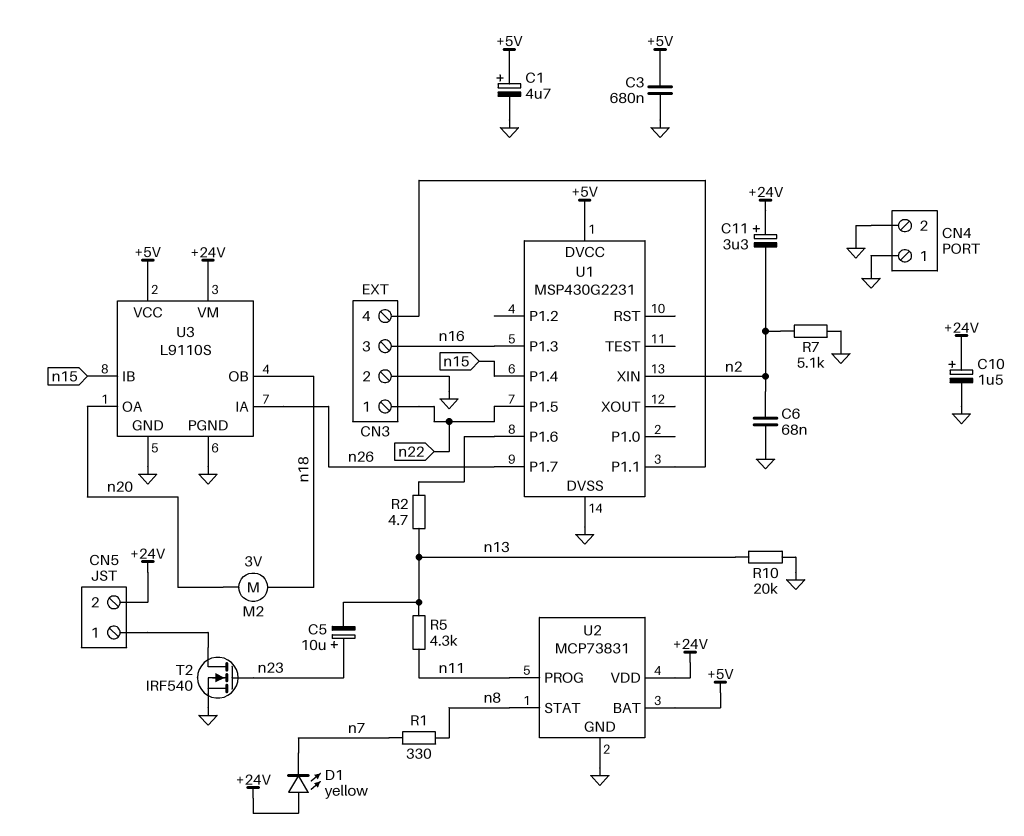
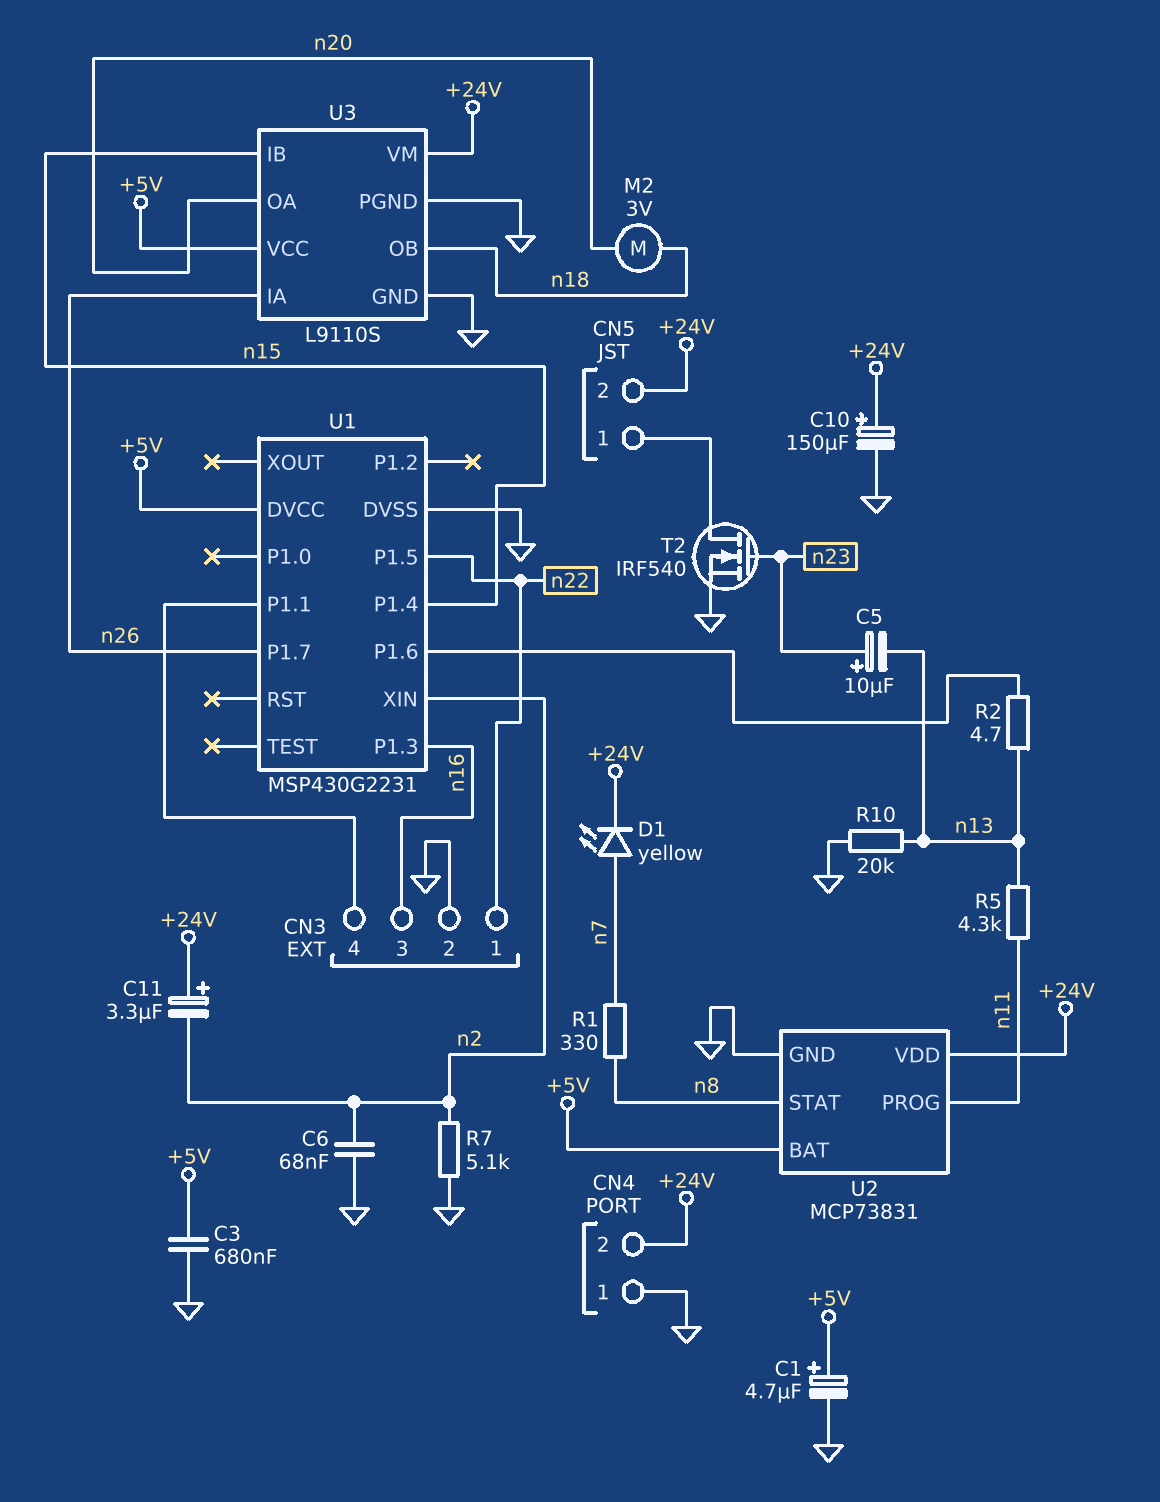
C10: 1.5uF (plus +24V, minus GND) -> 150uF (plus +24V, minus GND)
CN4 pin 2: GND -> +24V
D1: LED yellow (A +24V, K n7) -> LED yellow (A n7, K +24V)

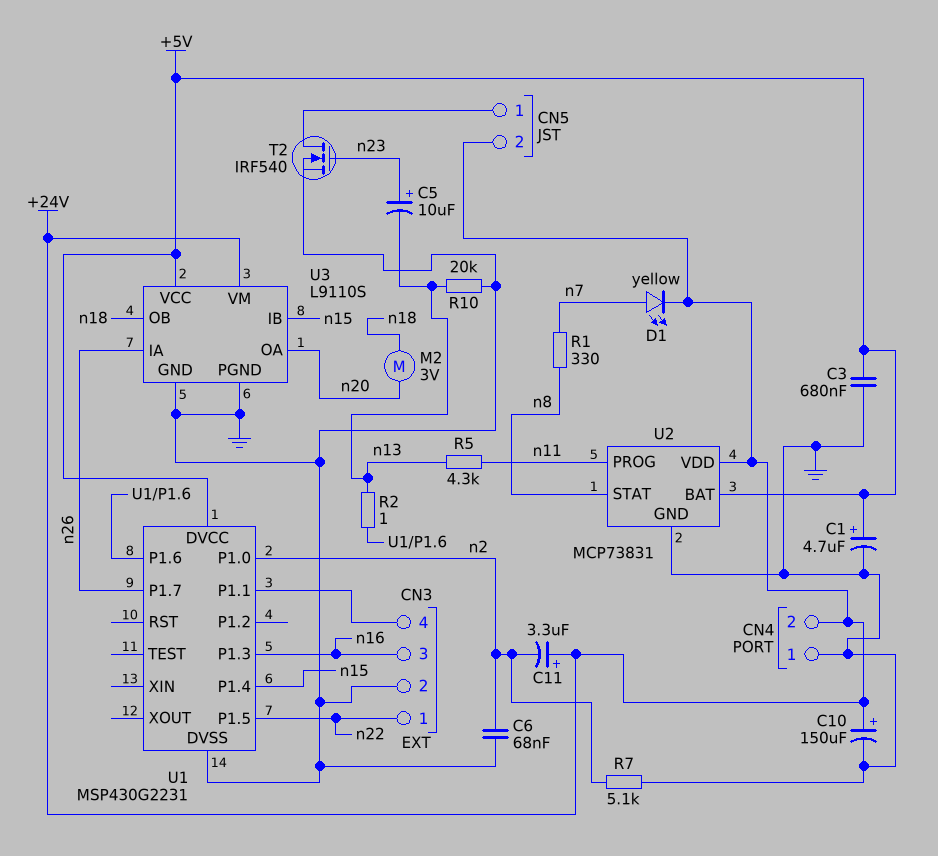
R2: 4.7 (U1/P1.6, n13) -> 1 (U1/P1.6, n13)
U1 pin P1.0: none -> n2
U1 pin XIN: n2 -> none

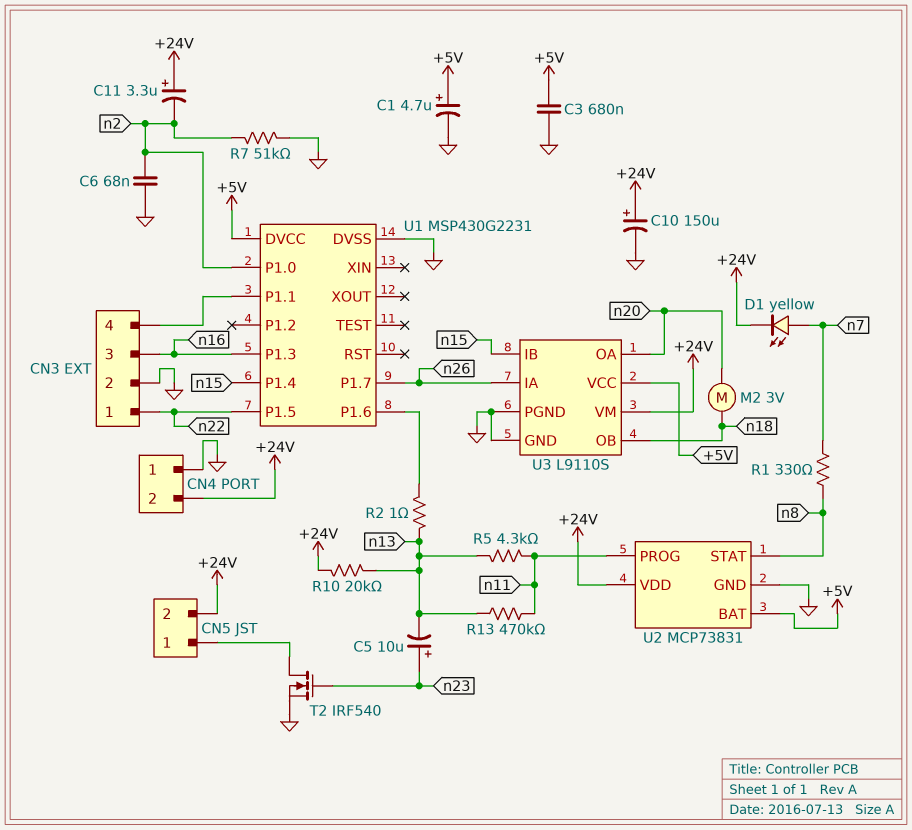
R7: 5.1k (GND, n2) -> 51k (GND, n2)
R10: 20k (GND, n13) -> 20k (+24V, n13)
R13: none -> 470k (n11, n13)

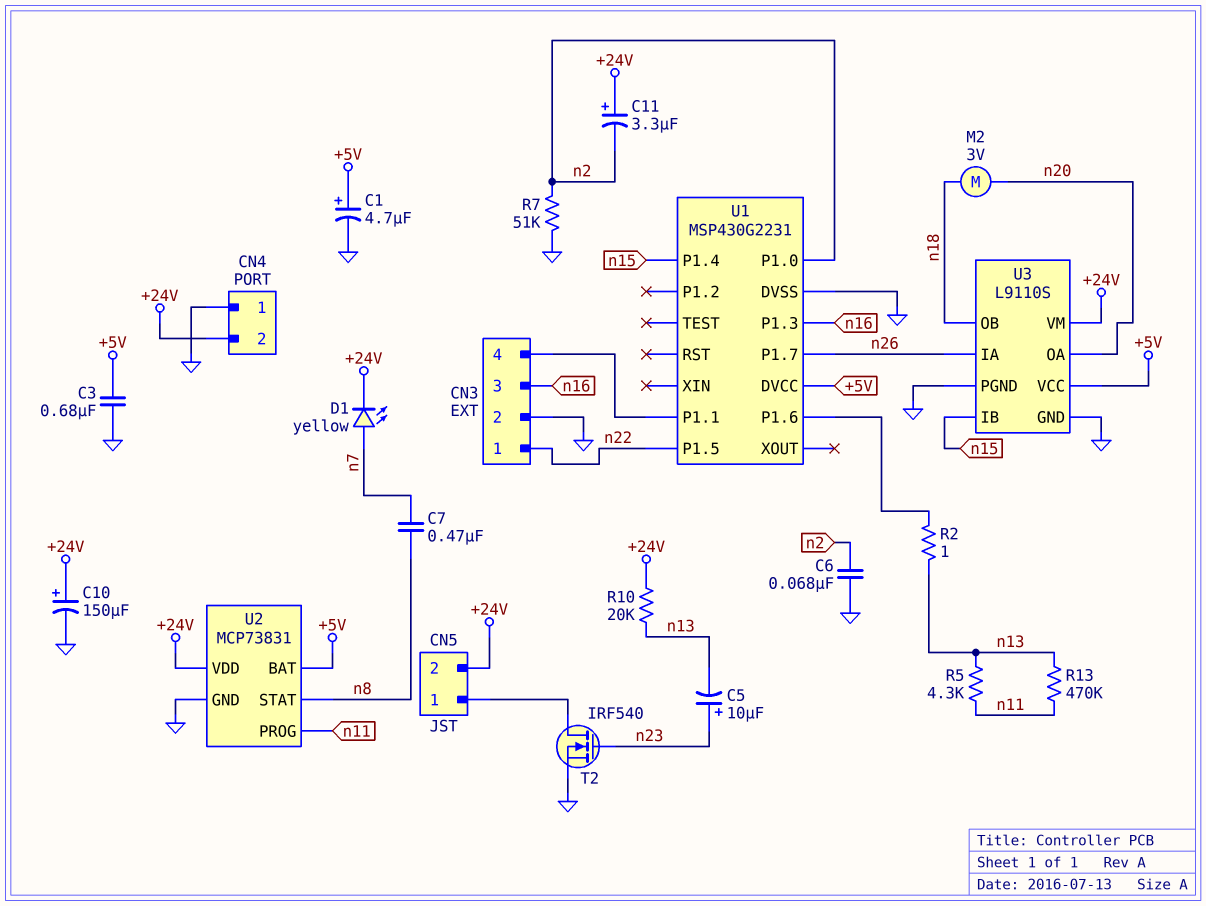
C7: none -> 470nF (n7, n8)
R1: 330 (n7, n8) -> none

